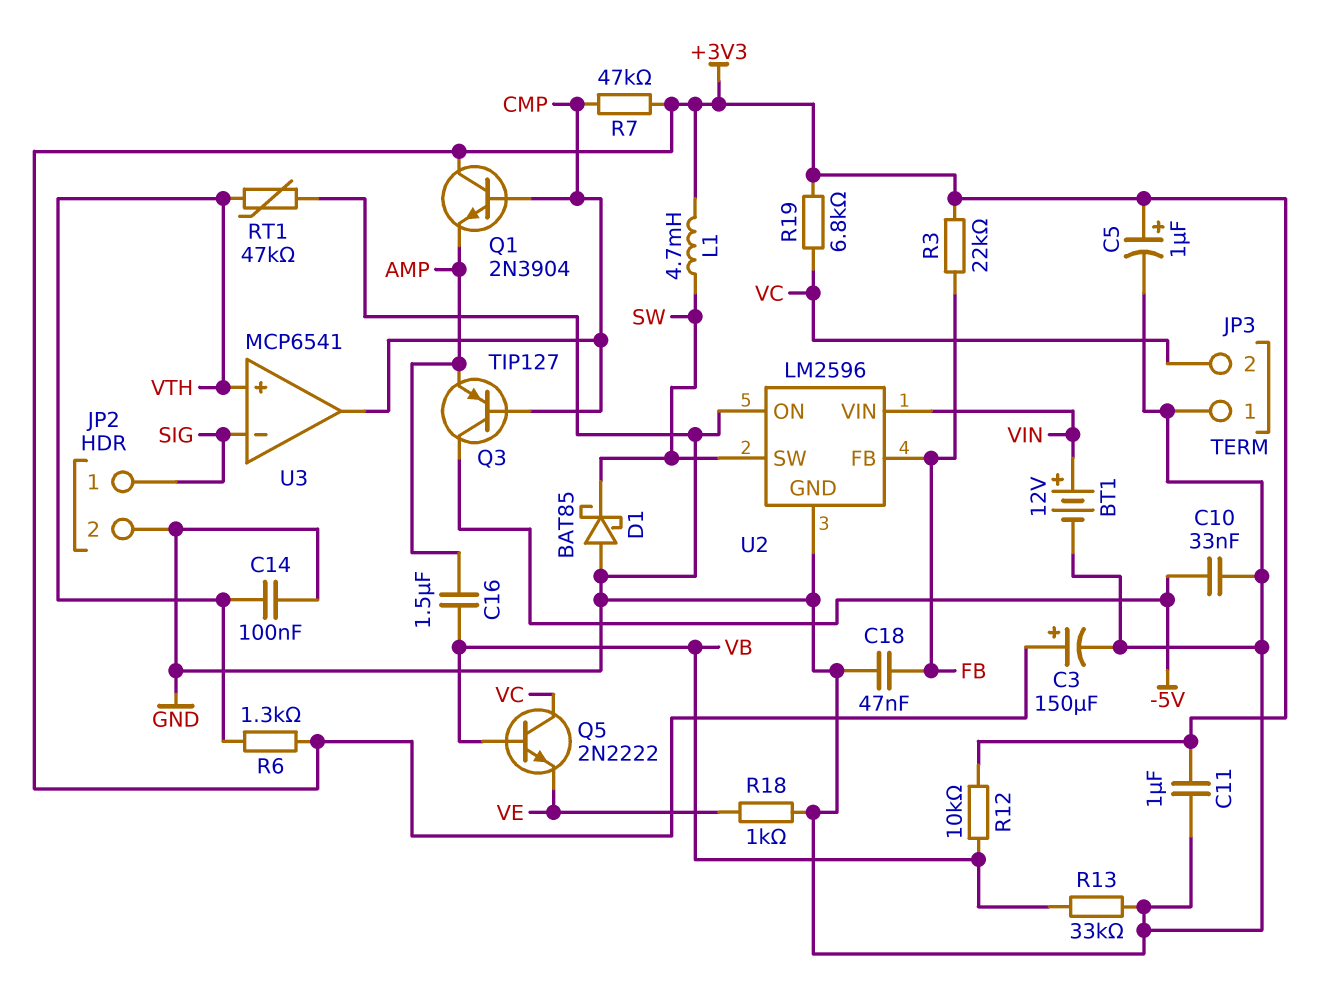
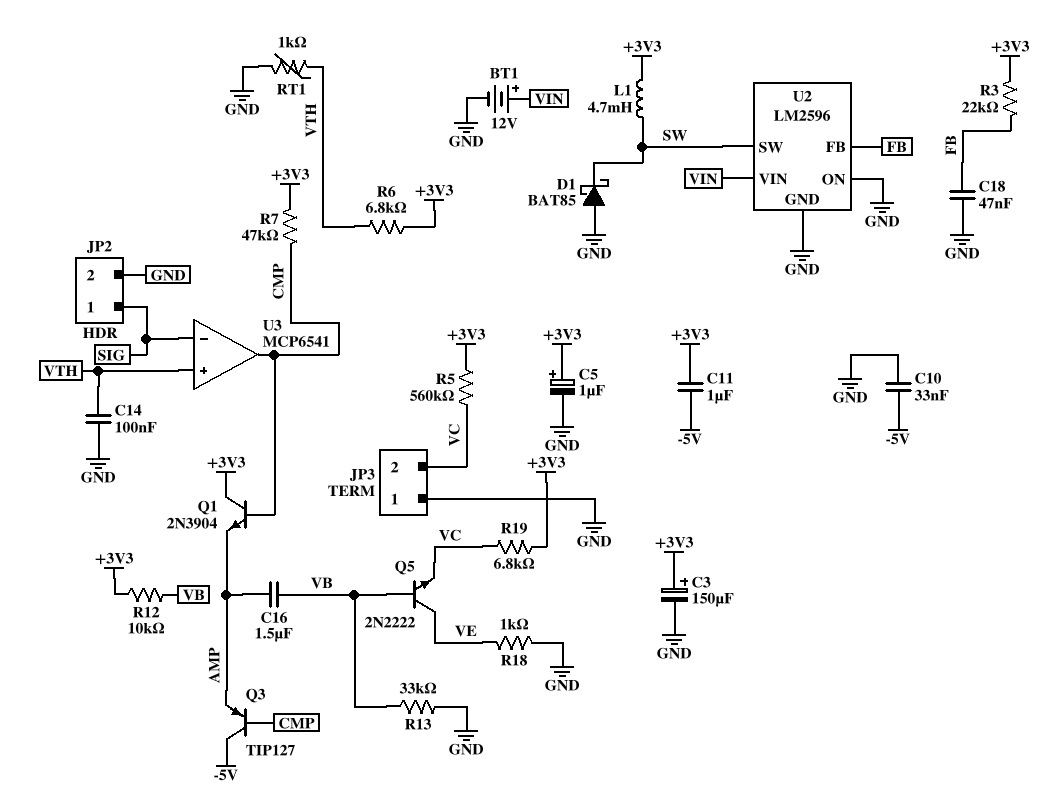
C11: 1uF (+3V3, GND) -> 1uF (+3V3, -5V)
Q5: NPN 2N2222 (B VB, C VC, E VE) -> NPN 2N2222 (B VB, C VE, E VC)
R5: none -> 560k (+3V3, VC)
R6: 1.3k (+3V3, VTH) -> 6.8k (+3V3, VTH)
RT1: 47k (GND, VTH) -> 1k (GND, VTH)

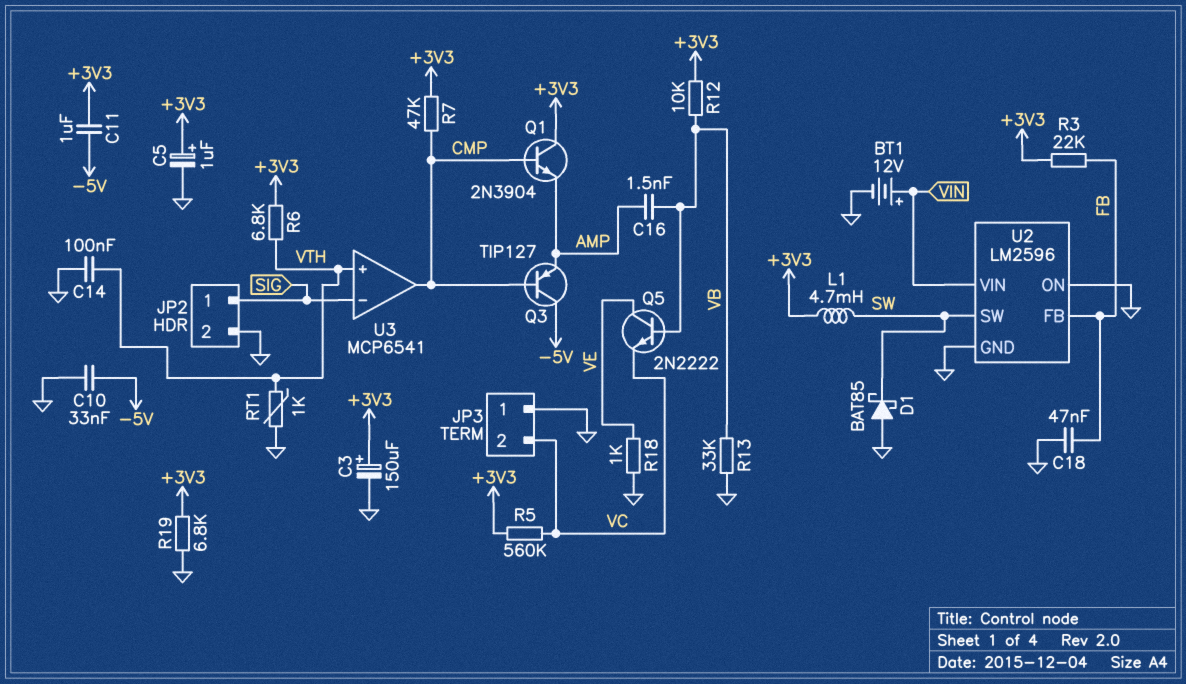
C16: 1.5uF (AMP, VB) -> 1.5nF (AMP, VB)
R19: 6.8k (+3V3, VC) -> 6.8k (+3V3, GND)

